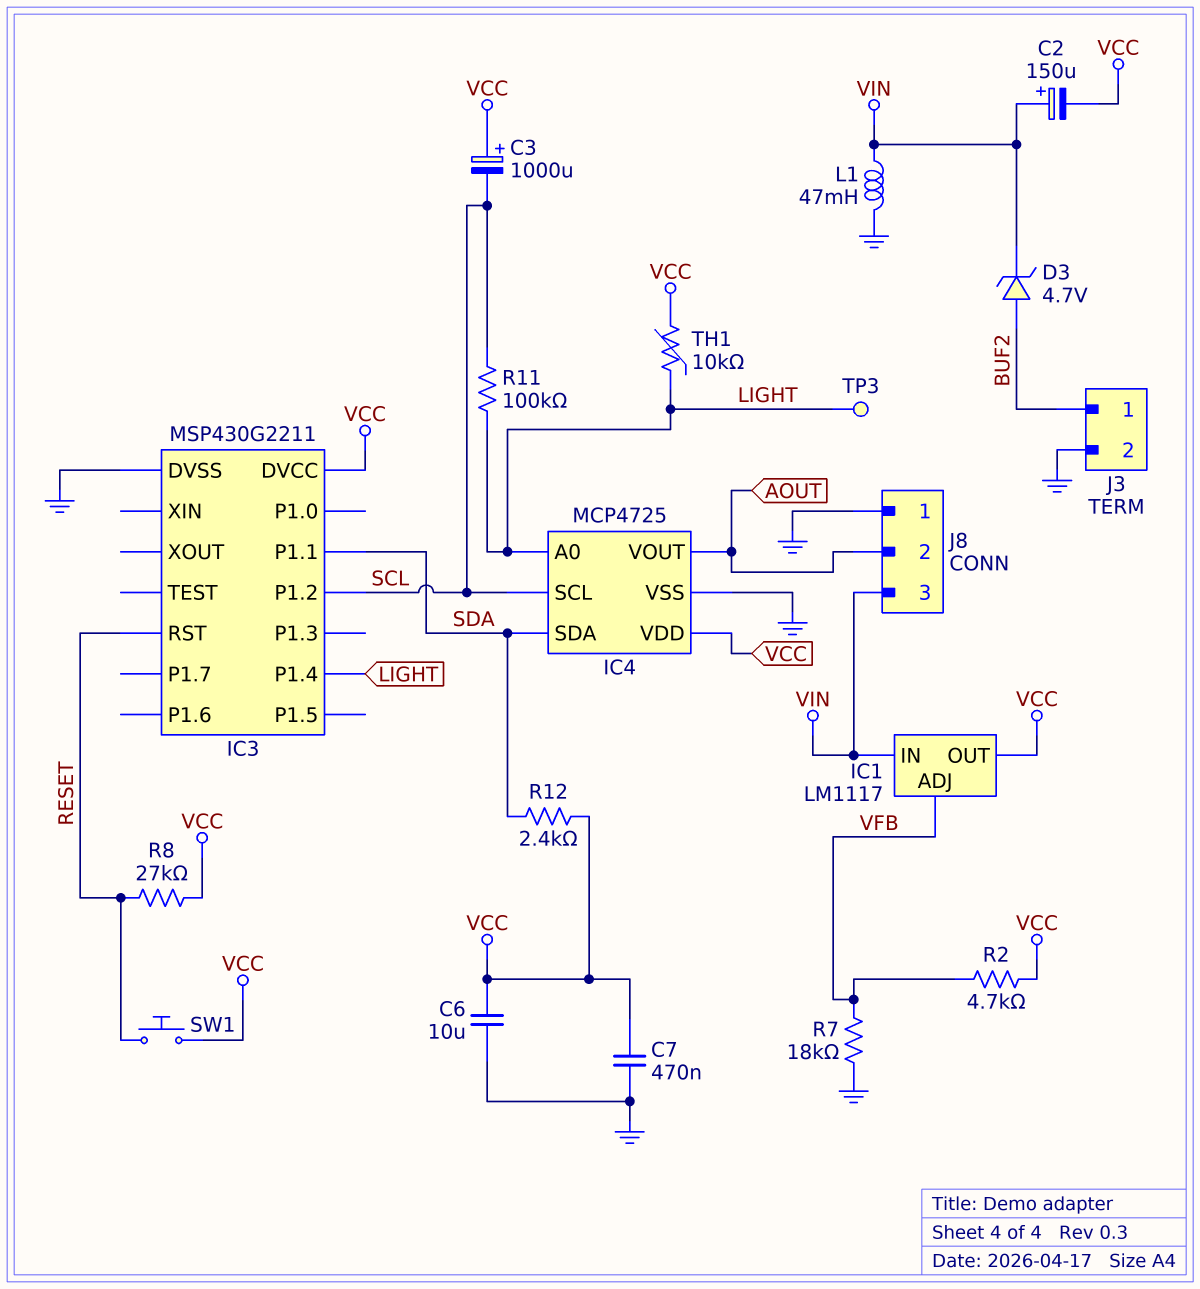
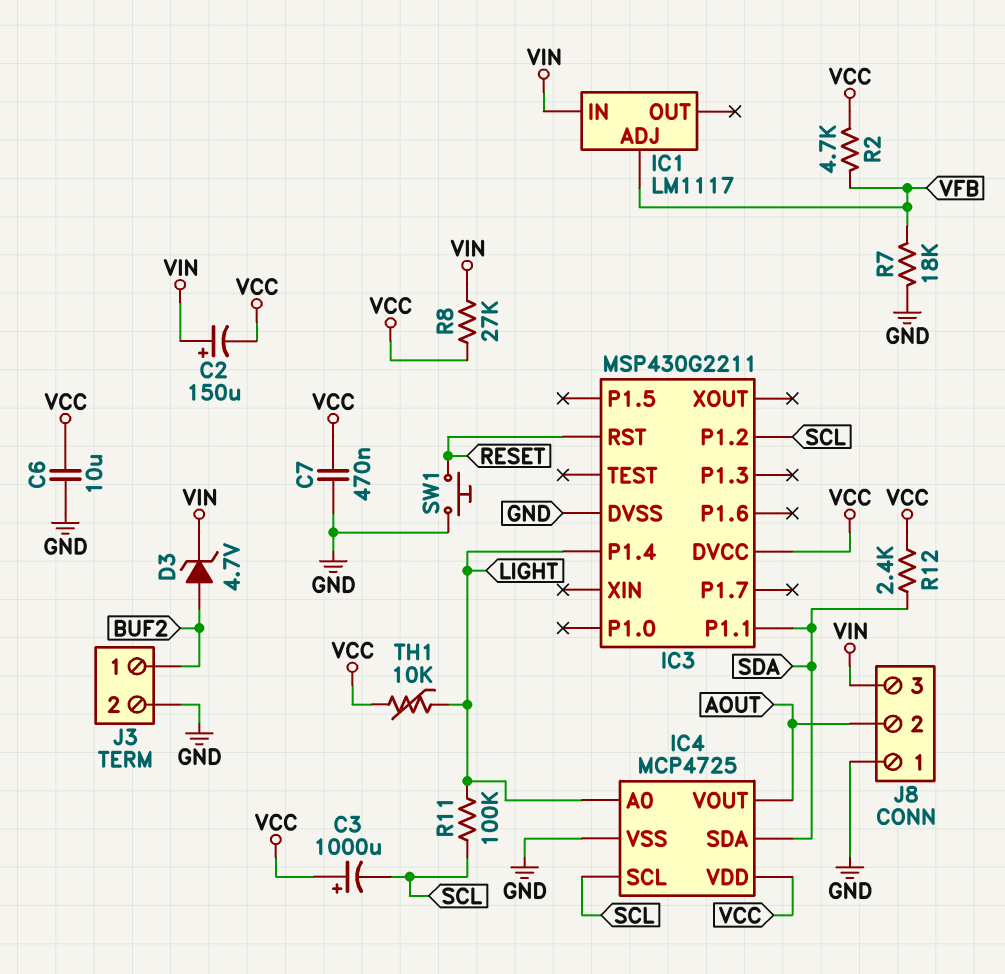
IC1 pin OUT: VCC -> none
L1: 47mH (GND, VIN) -> none
R8: 27k (RESET, VCC) -> 27k (VCC, VIN)
SW1: button (RESET, VCC) -> button (GND, RESET)
TP3: test point (LIGHT) -> none

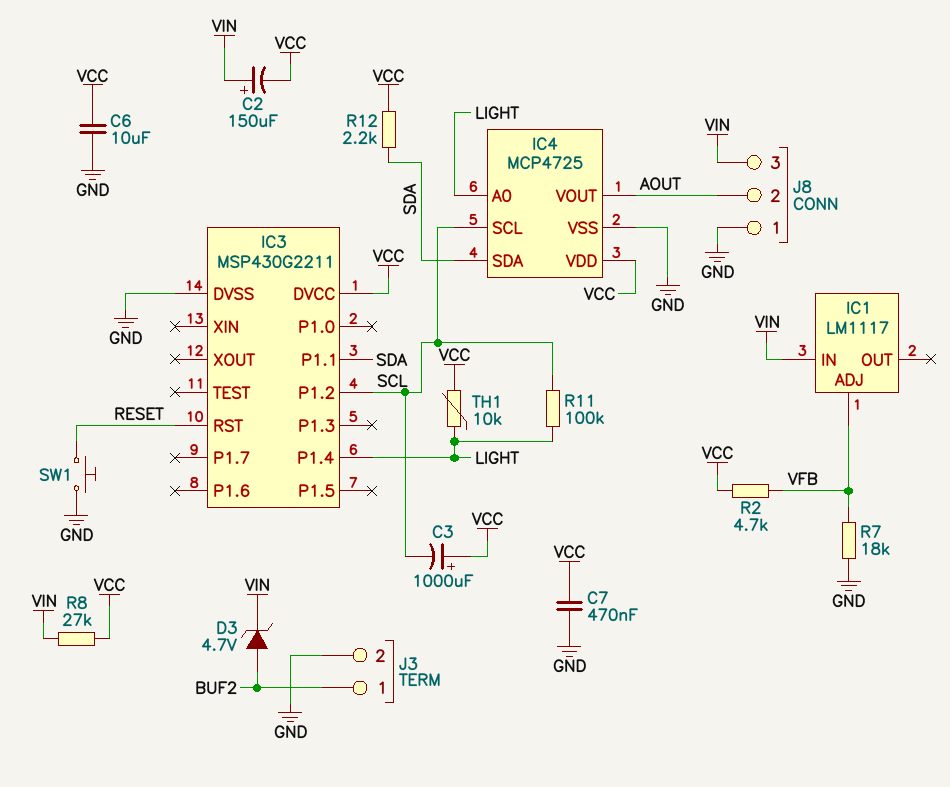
R12: 2.4k (SDA, VCC) -> 2.2k (SDA, VCC)

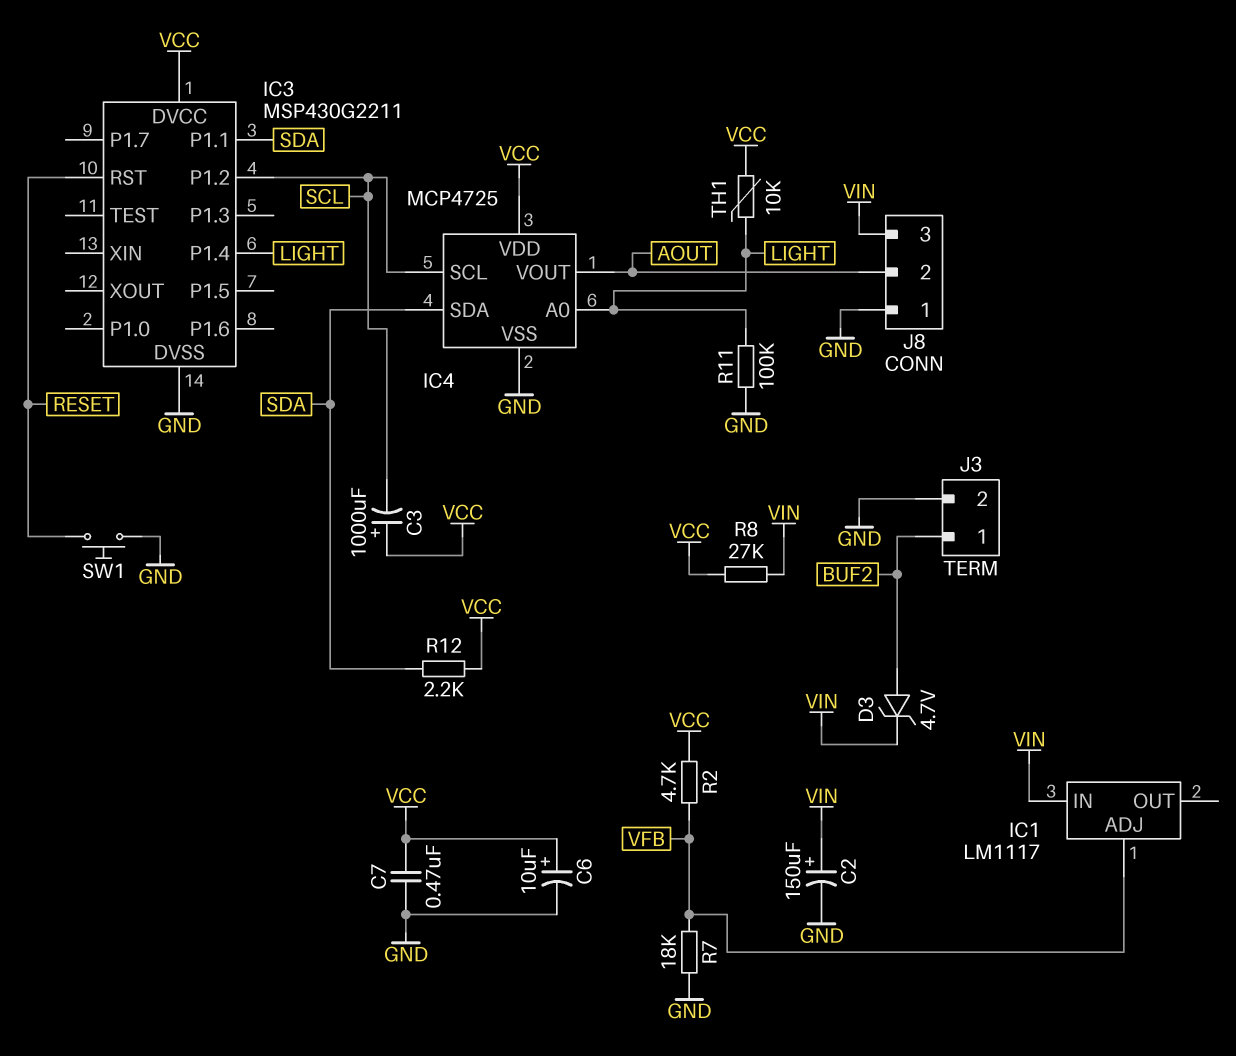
C2: 150uF (plus VIN, minus VCC) -> 150uF (plus VIN, minus GND)
C6: 10uF (GND, VCC) -> 10uF (plus VCC, minus GND)
R11: 100k (LIGHT, SCL) -> 100k (GND, LIGHT)

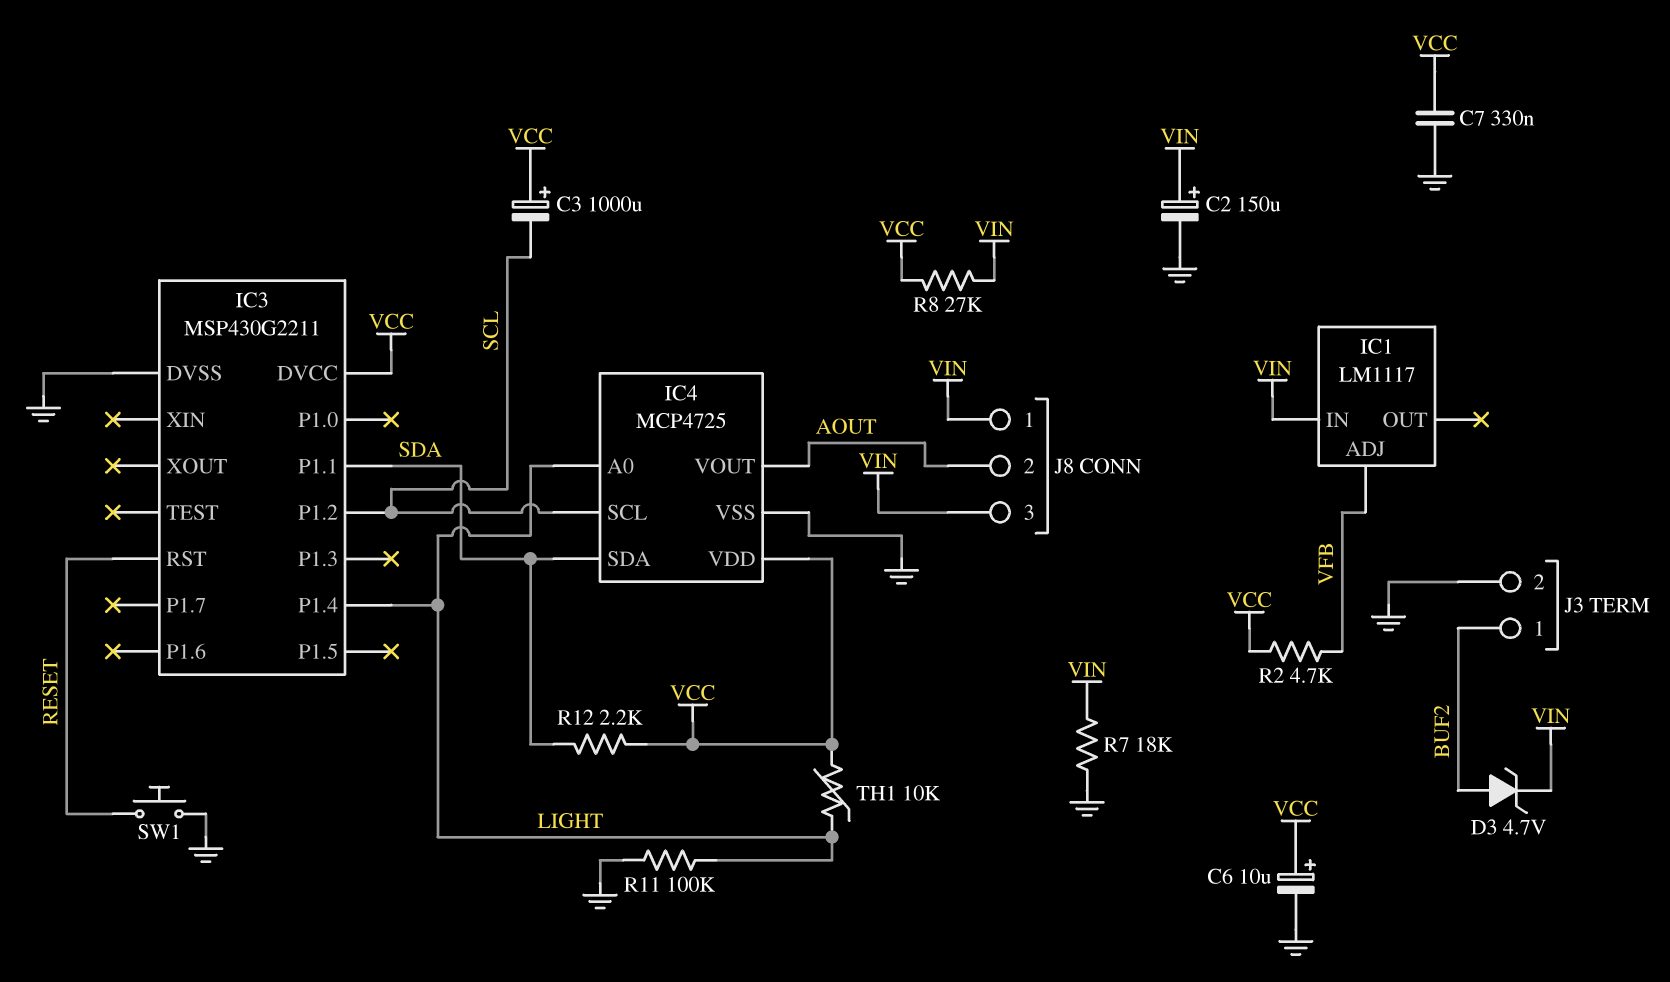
C7: 470nF (GND, VCC) -> 330nF (GND, VCC)
J8 pin 1: GND -> VIN
R7: 18k (GND, VFB) -> 18k (GND, VIN)

